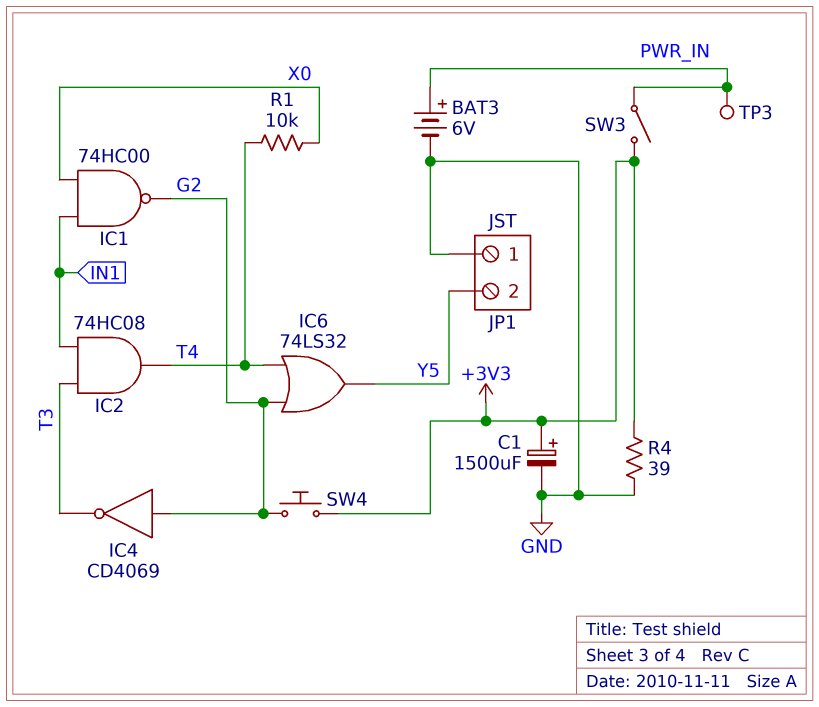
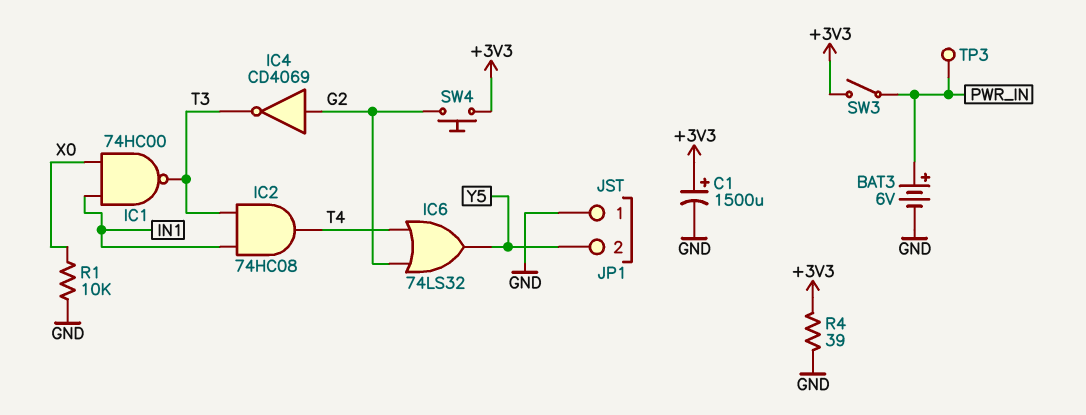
IC1: NAND 74HC00 (in IN1, in X0, out G2) -> NAND 74HC00 (in IN1, in X0, out T3)
R1: 10k (T4, X0) -> 10k (GND, X0)

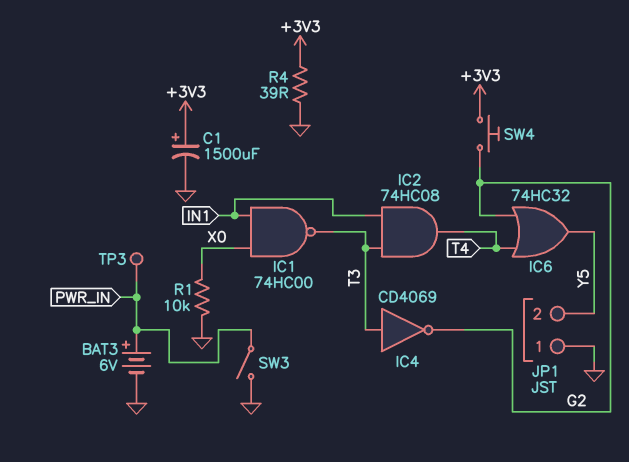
IC4: NOT CD4069 (in G2, out T3) -> NOT CD4069 (in T3, out G2)
IC6: OR 74LS32 (in G2, in T4, out Y5) -> OR 74HC32 (in G2, in T4, out Y5)
SW3: switch (+3V3, PWR_IN) -> switch (GND, PWR_IN)

